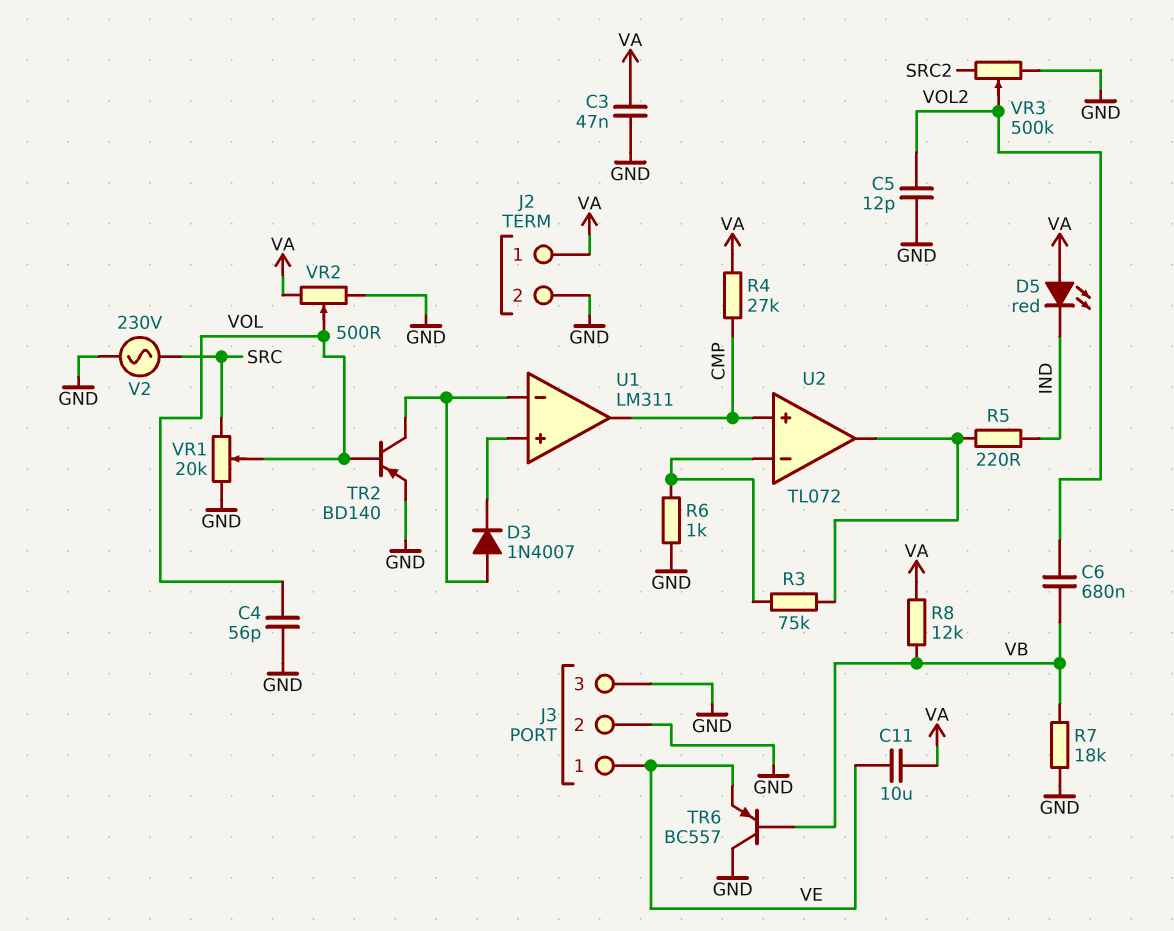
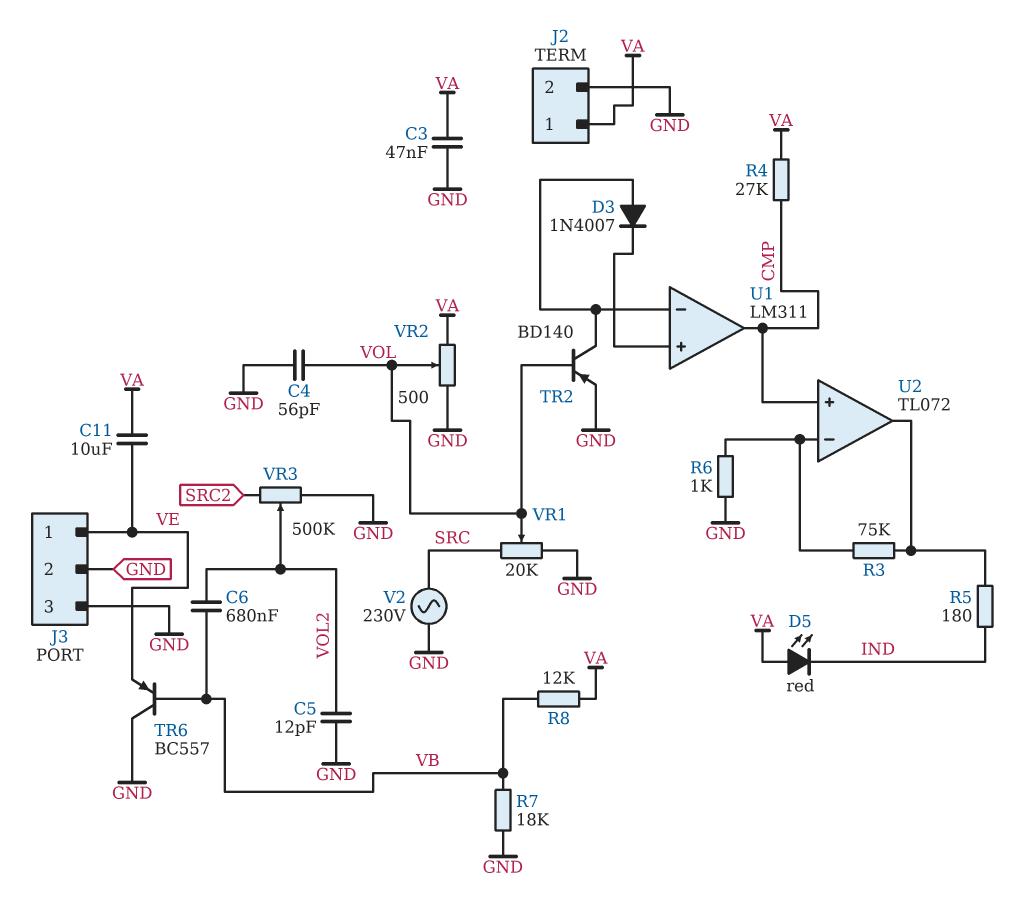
R5: 220 (IND, U2/out) -> 180 (IND, U2/out)

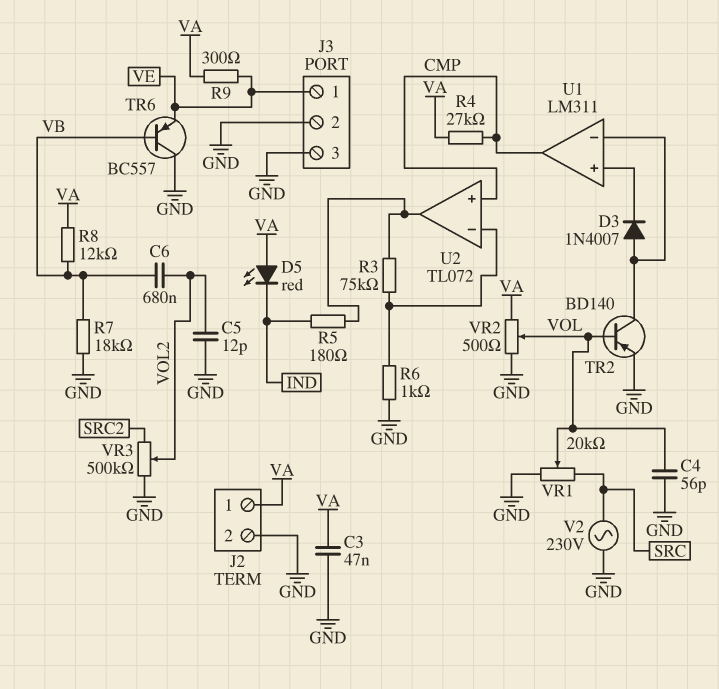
C11: 10uF (VA, VE) -> none
R9: none -> 300 (VA, VE)

